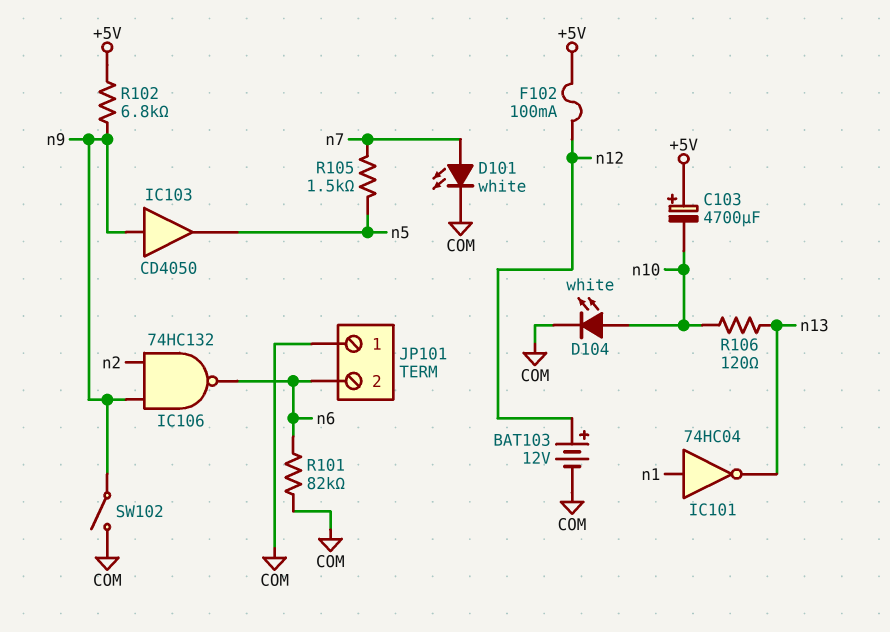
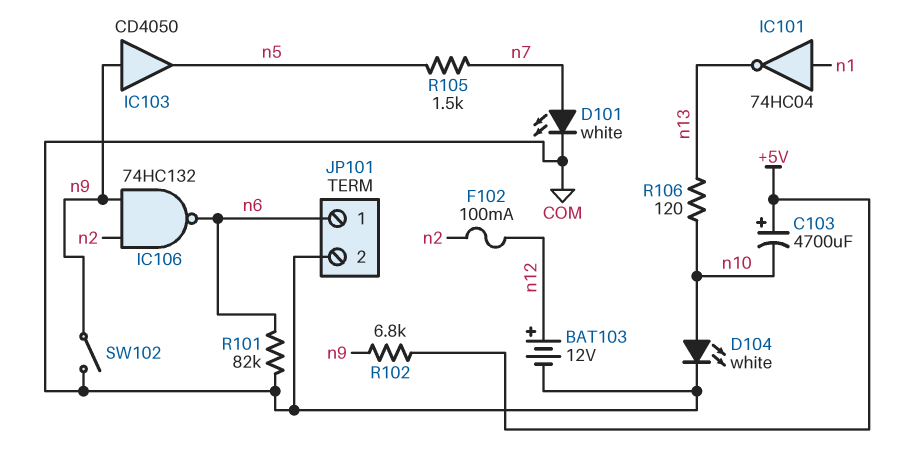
F102: 100mA (+5V, n12) -> 100mA (n2, n12)
JP101 pin 1: COM -> n6
JP101 pin 2: n6 -> COM

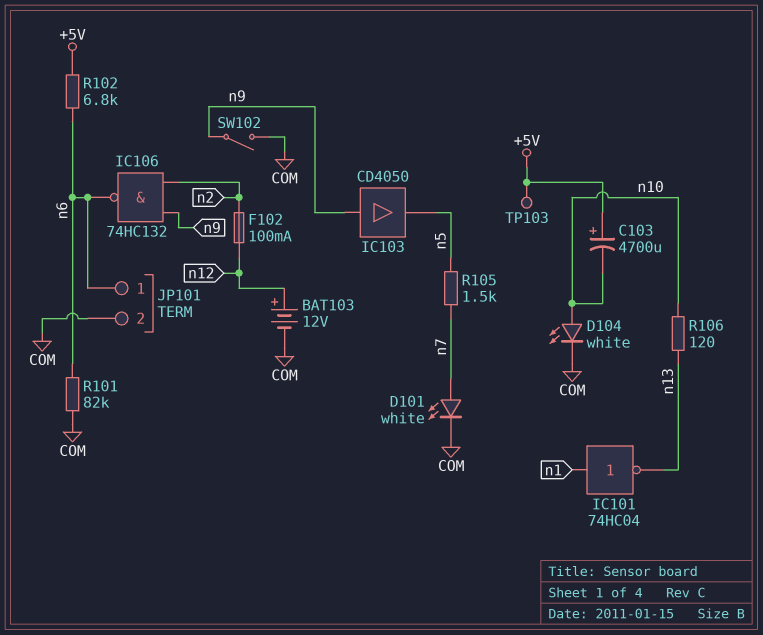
R102: 6.8k (+5V, n9) -> 6.8k (+5V, n6)
TP103: none -> test point (+5V)

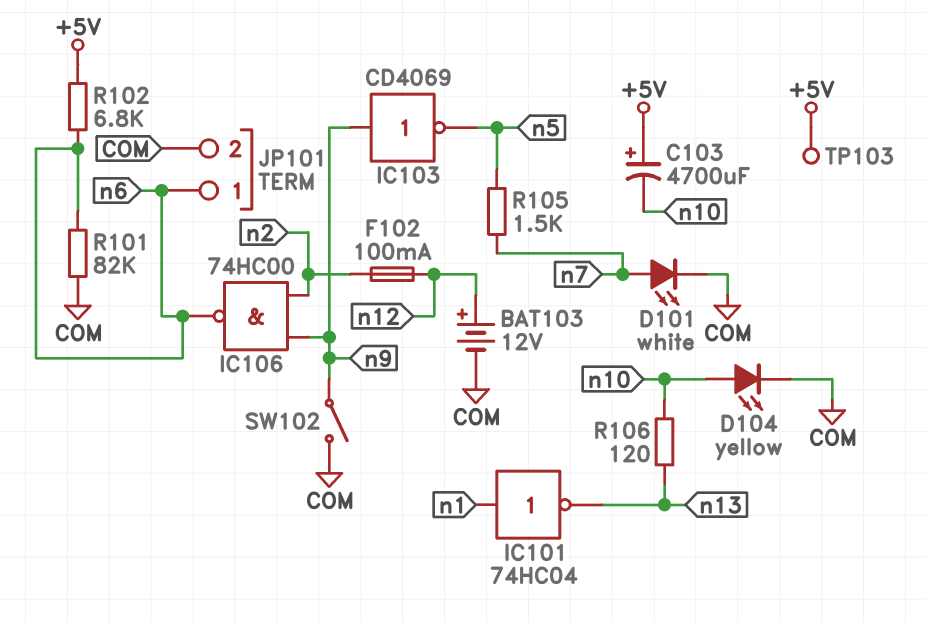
D104: LED white (A n10, K COM) -> LED yellow (A n10, K COM)
IC103: buffer CD4050 (in n9, out n5) -> NOT CD4069 (in n9, out n5)
IC106: NAND 74HC132 (in n2, in n9, out n6) -> NAND 74HC00 (in n2, in n9, out n6)

